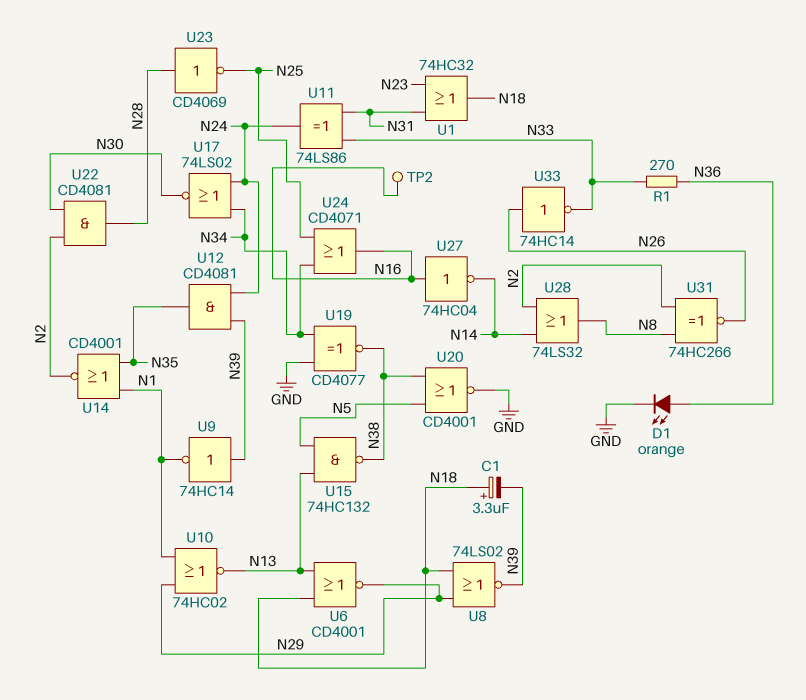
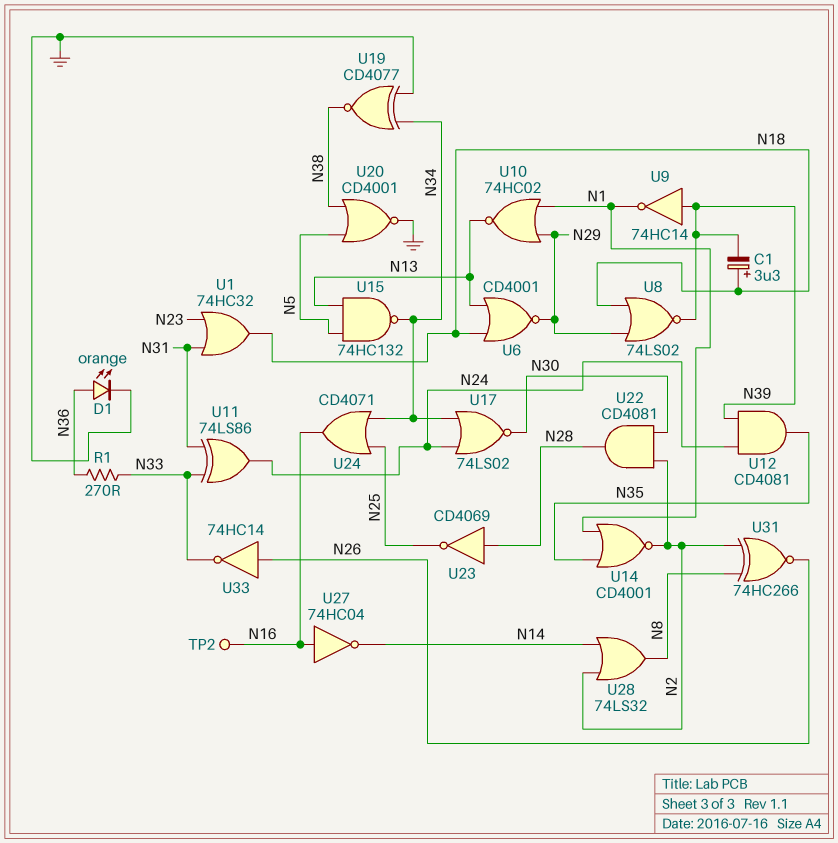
U15: NAND 74HC132 (in N5, in N13, out N38) -> NAND 74HC132 (in N5, in N13, out N34)

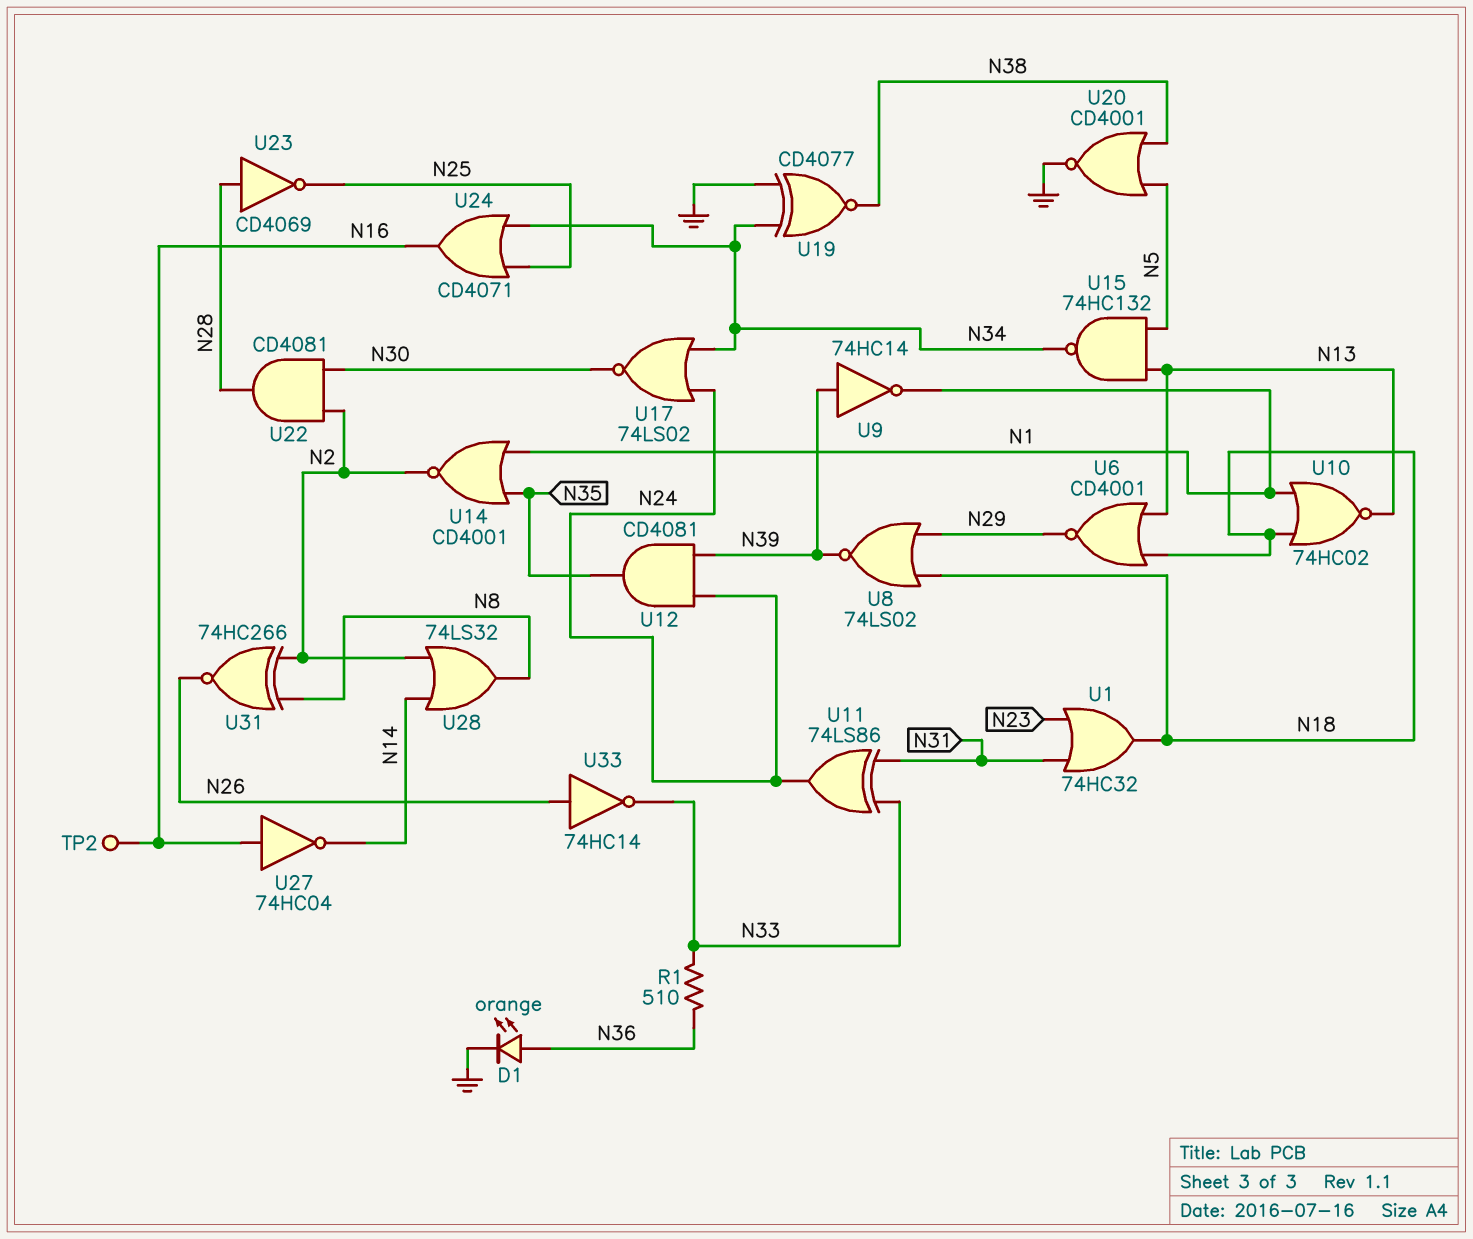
C1: 3.3uF (plus N18, minus N39) -> none
R1: 270 (N33, N36) -> 510 (N33, N36)
U10: NOR 74HC02 (in N1, in N29, out N13) -> NOR 74HC02 (in N1, in N18, out N13)

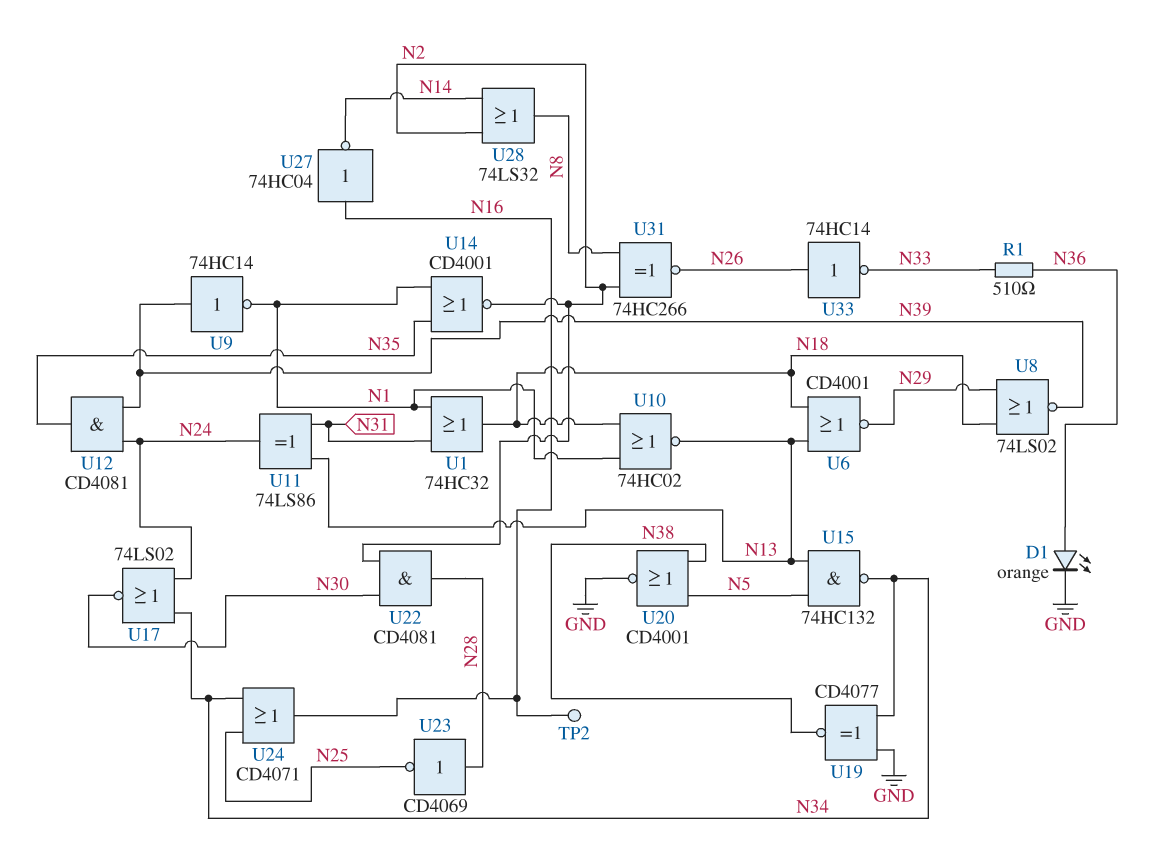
U1: OR 74HC32 (in N23, in N31, out N18) -> OR 74HC32 (in N1, in N31, out N18)
U11: XOR 74LS86 (in N31, in N33, out N24) -> XOR 74LS86 (in N13, in N31, out N24)

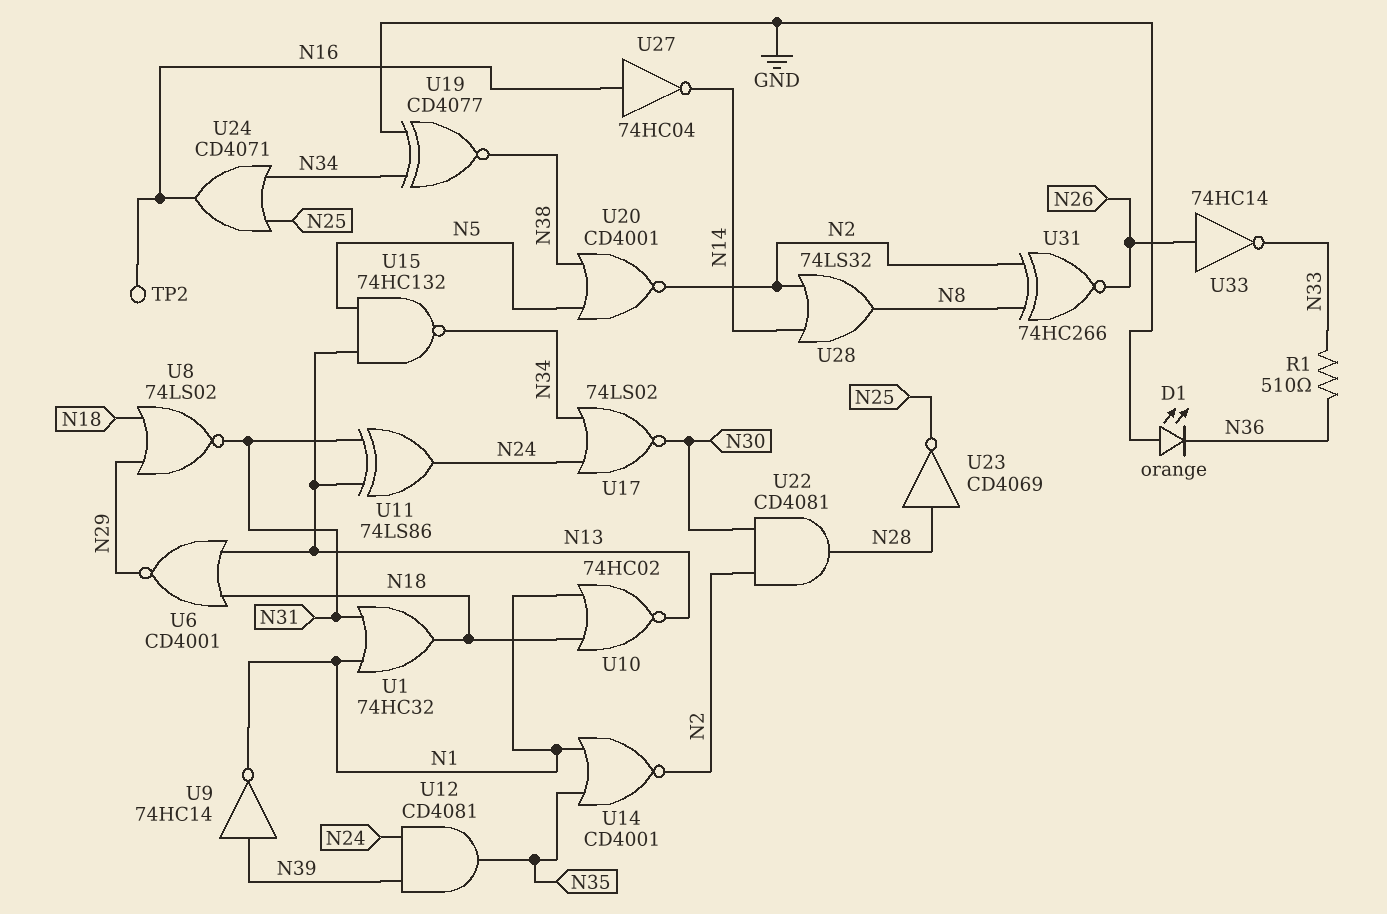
D1: LED orange (A N36, K GND) -> LED orange (A GND, K N36)
U8: NOR 74LS02 (in N18, in N29, out N39) -> NOR 74LS02 (in N18, in N29, out N31)
U20: NOR CD4001 (in N5, in N38, out GND) -> NOR CD4001 (in N5, in N38, out N2)

